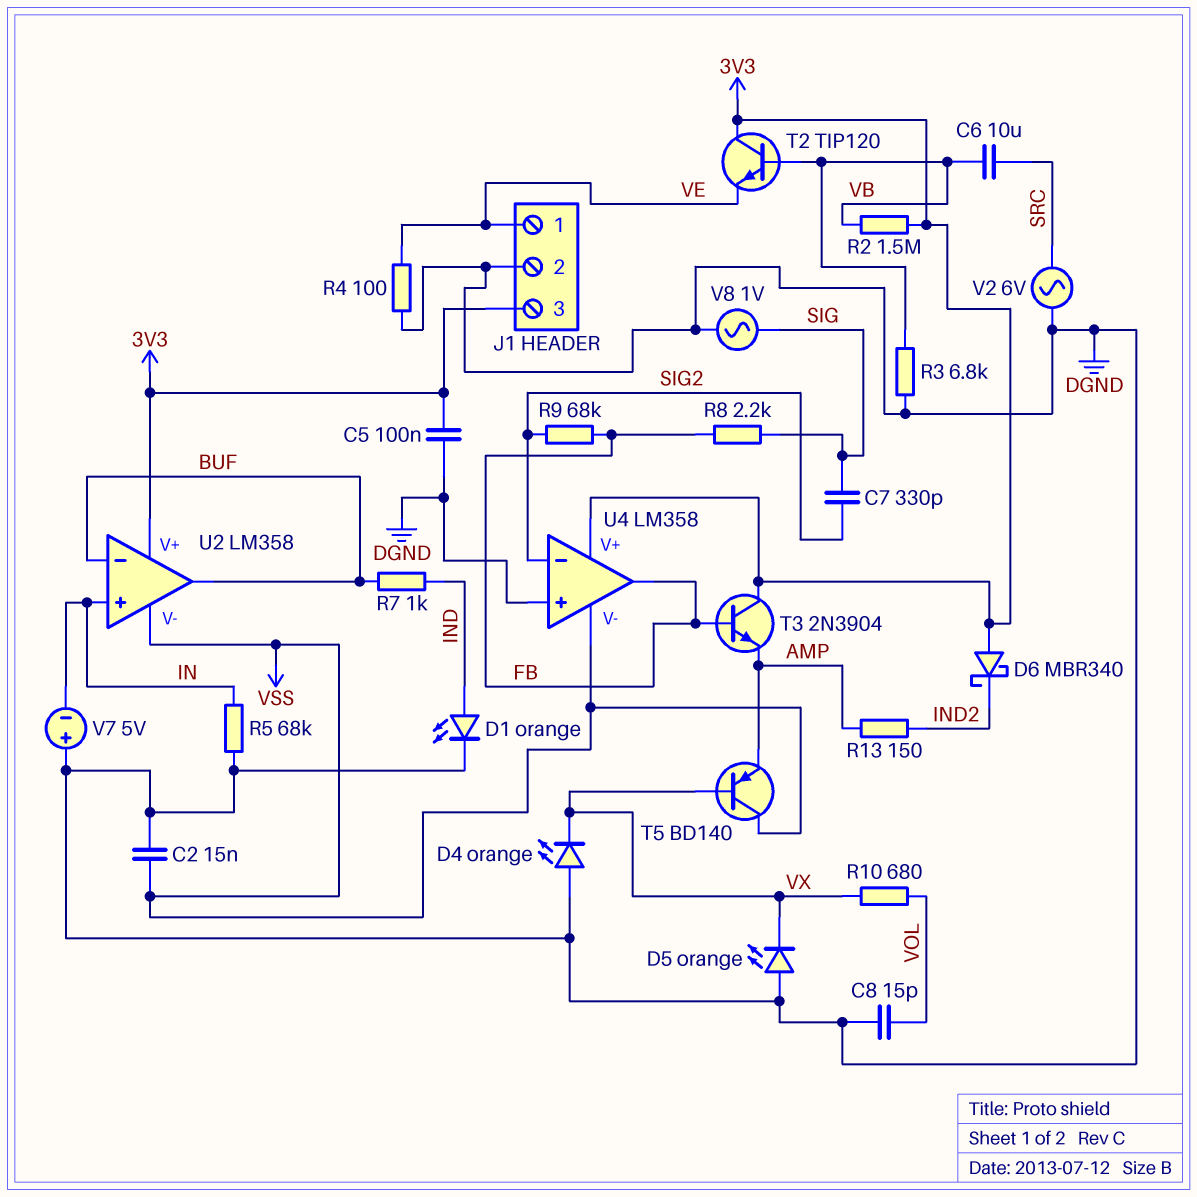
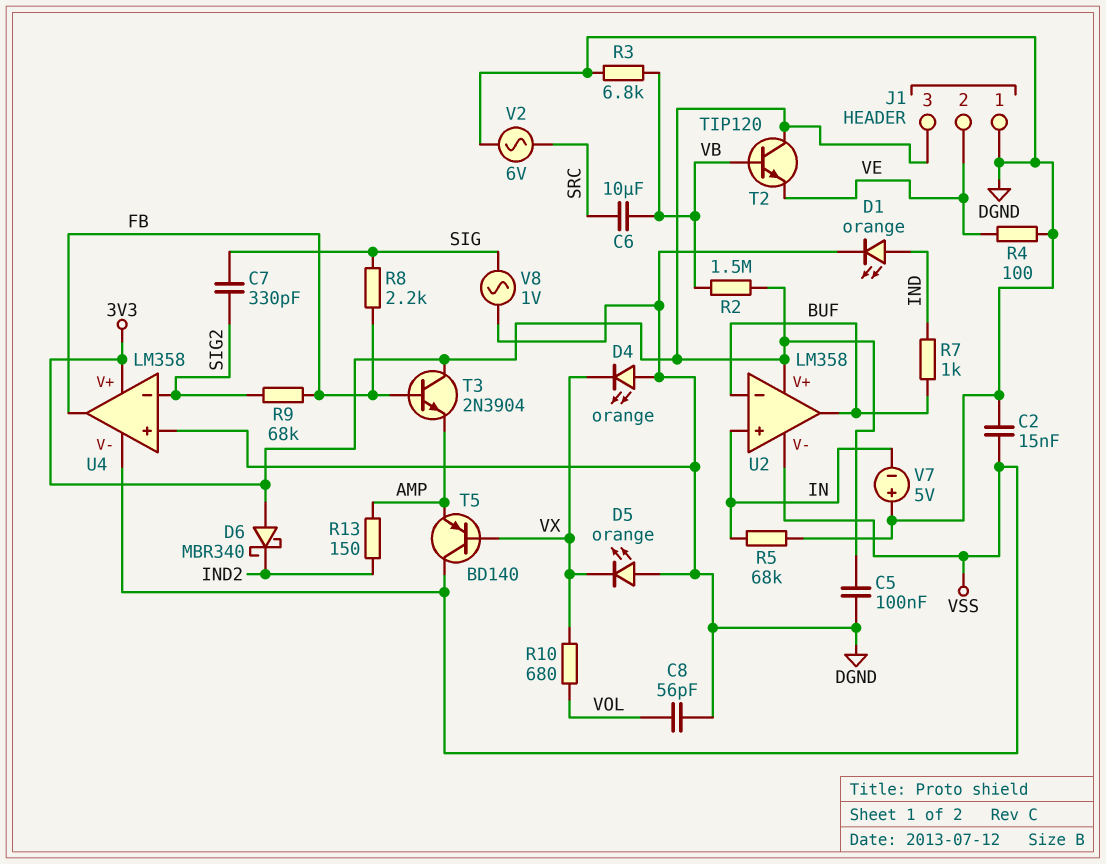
C8: 15pF (DGND, VOL) -> 56pF (DGND, VOL)
J1 pin 1: VE -> DGND
J1 pin 2: DGND -> VE

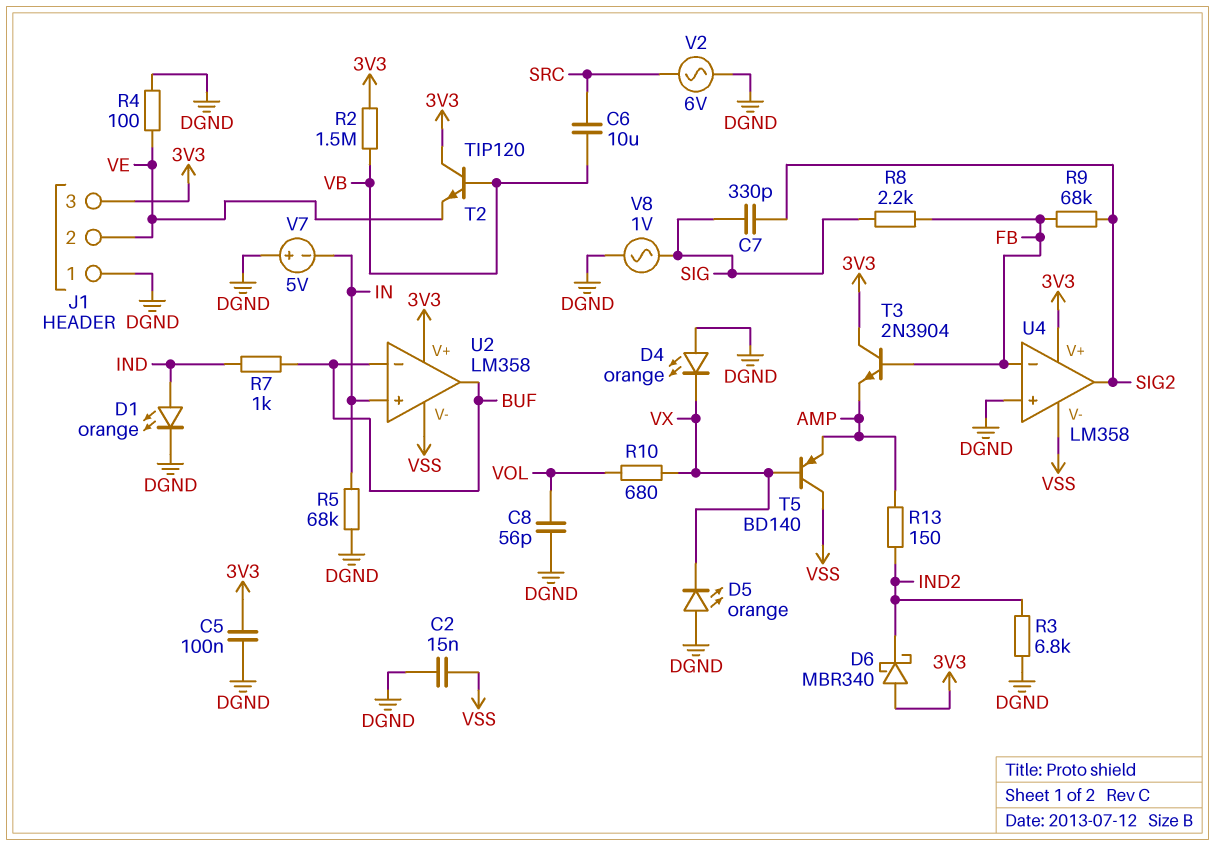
R3: 6.8k (DGND, VB) -> 6.8k (DGND, IND2)
U4 pin in-: SIG2 -> FB
U4 pin out: FB -> SIG2

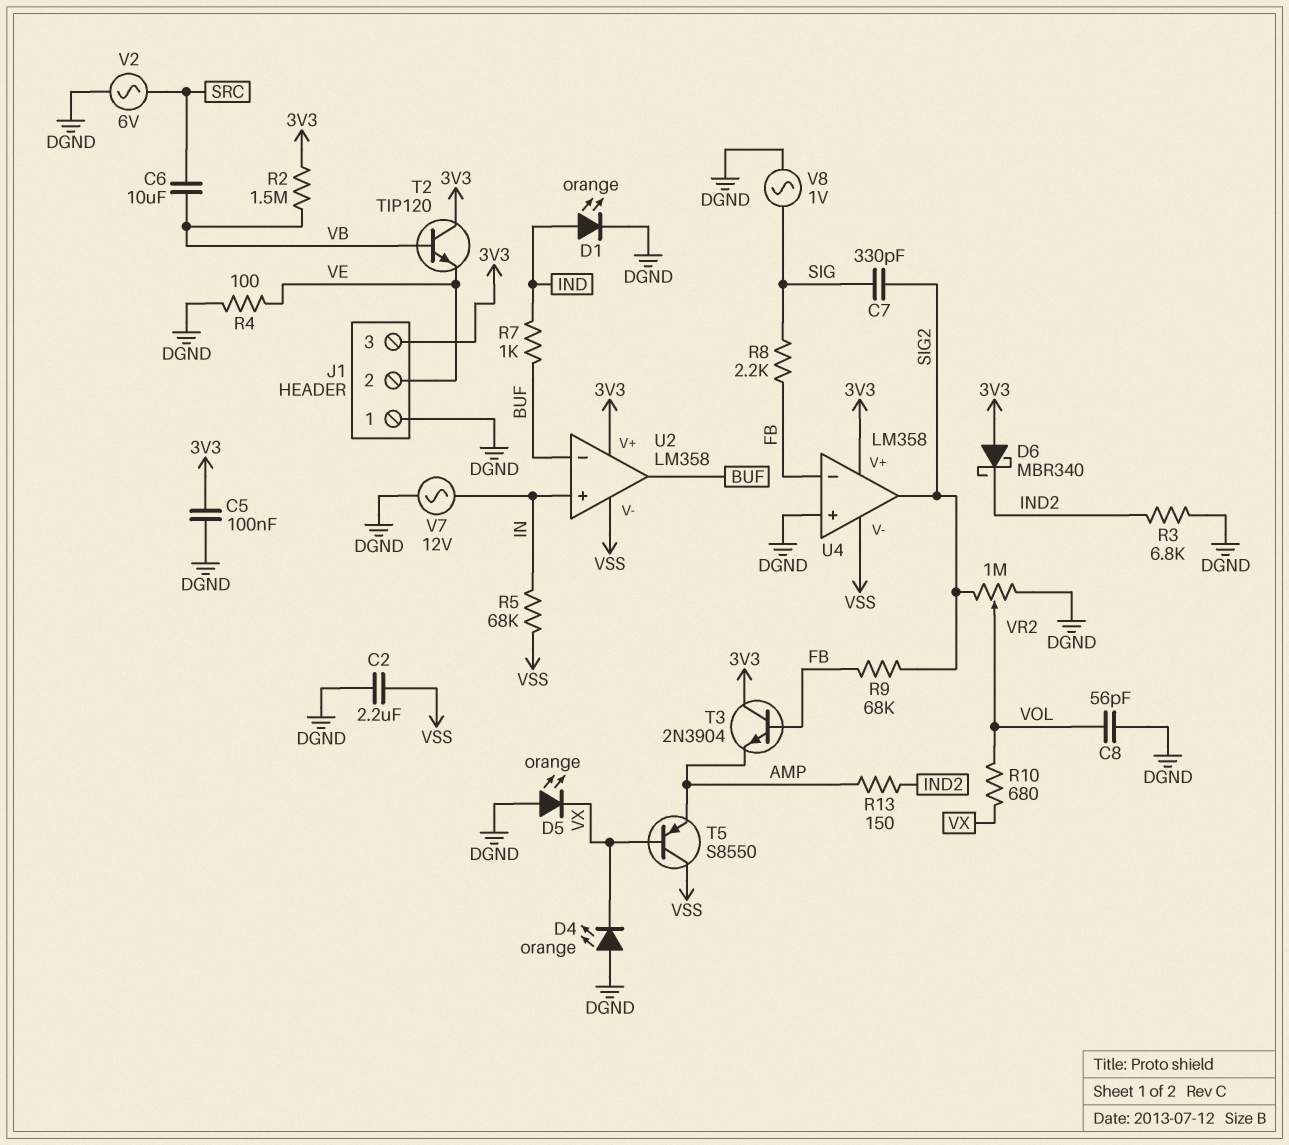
C2: 15nF (DGND, VSS) -> 2.2uF (DGND, VSS)
R5: 68k (DGND, IN) -> 68k (IN, VSS)
T5: PNP BD140 (B VX, C VSS, E AMP) -> PNP S8550 (B VX, C VSS, E AMP)
V7: 5V (plus DGND, minus IN) -> AC 12V (DGND, IN)
VR2: none -> 1M (DGND, SIG2, wiper VOL)

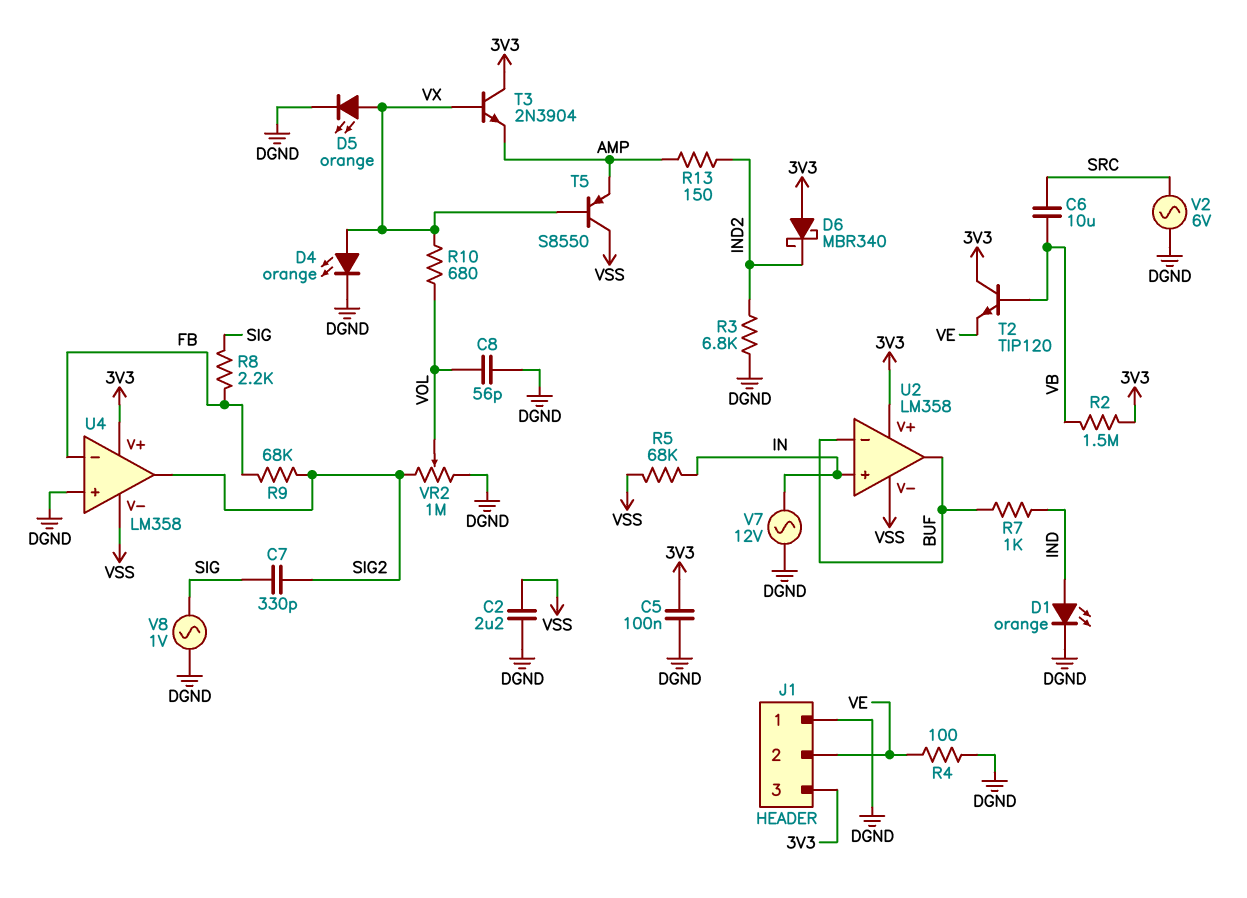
D4: LED orange (A DGND, K VX) -> LED orange (A VX, K DGND)
D5: LED orange (A DGND, K VX) -> LED orange (A VX, K DGND)
T3: NPN 2N3904 (B FB, C 3V3, E AMP) -> NPN 2N3904 (B VX, C 3V3, E AMP)

